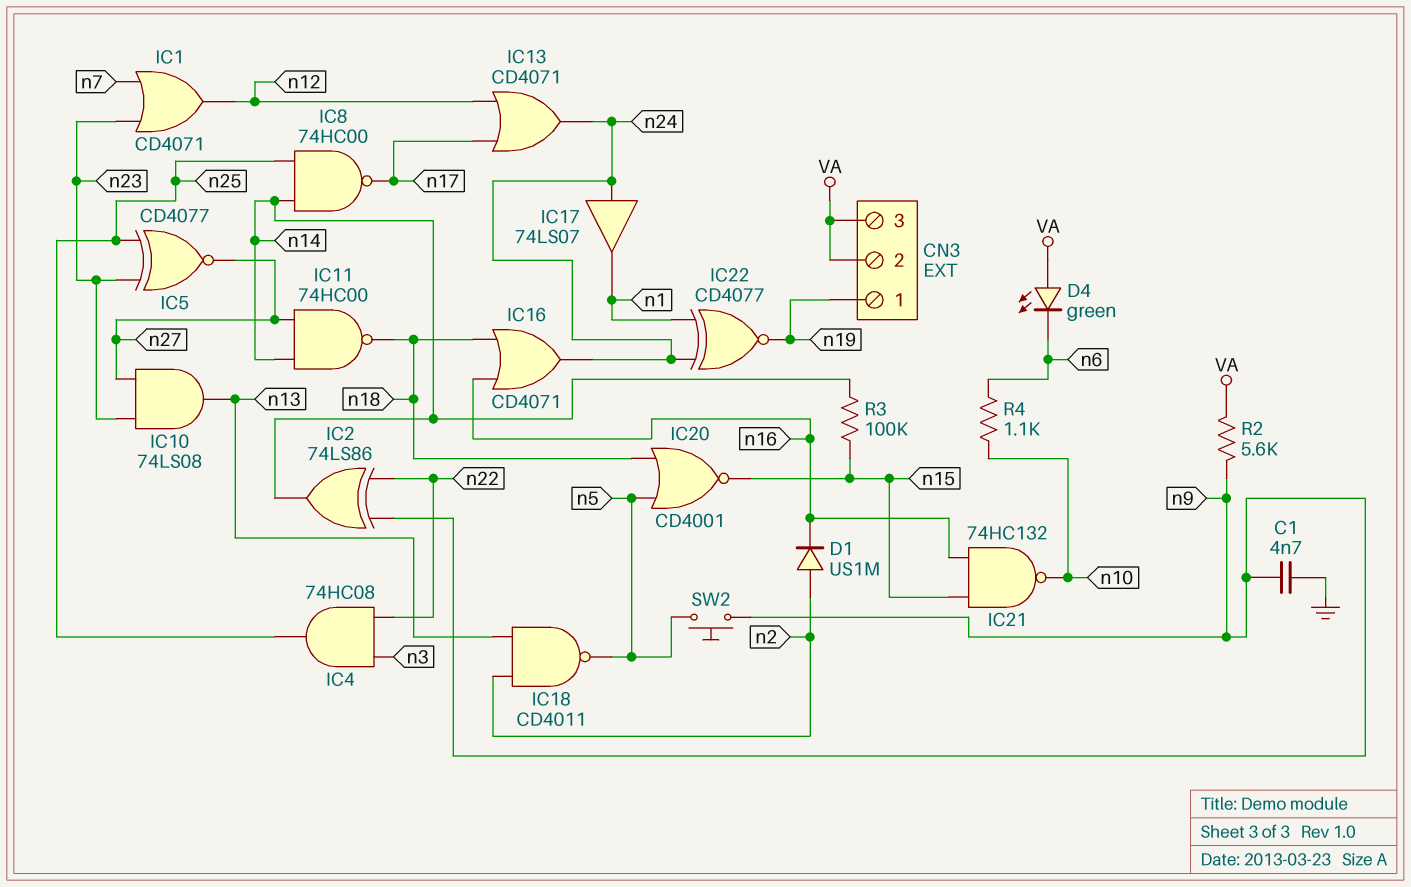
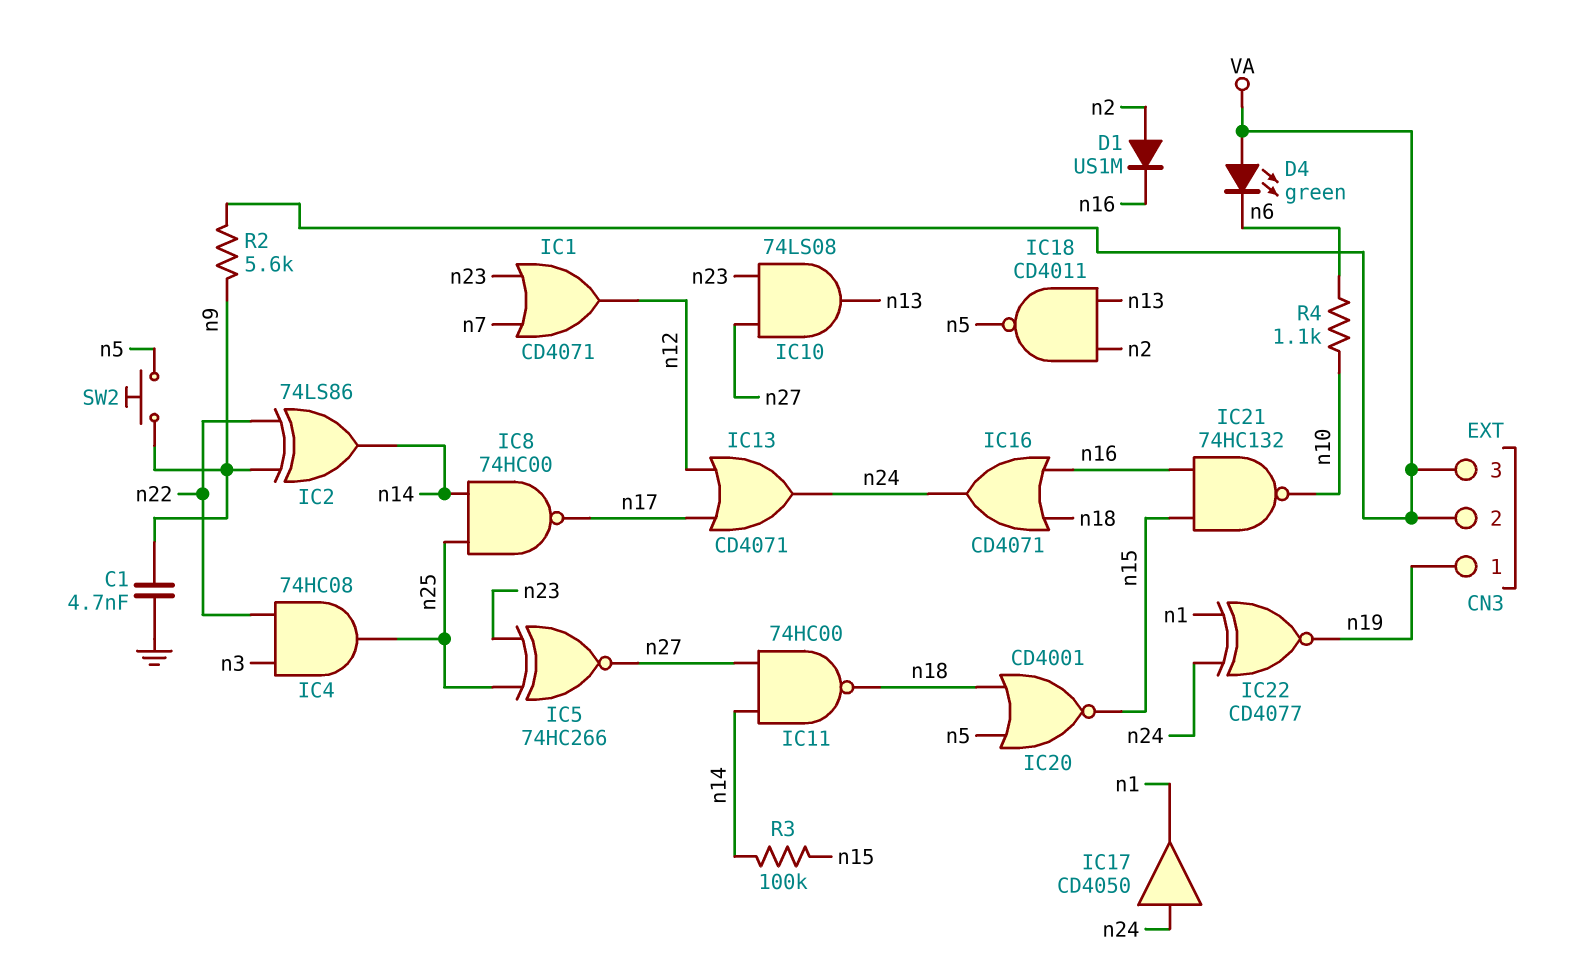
IC5: XNOR CD4077 (in n23, in n25, out n27) -> XNOR 74HC266 (in n23, in n25, out n27)
IC17: buffer 74LS07 (in n24, out n1) -> buffer CD4050 (in n24, out n1)

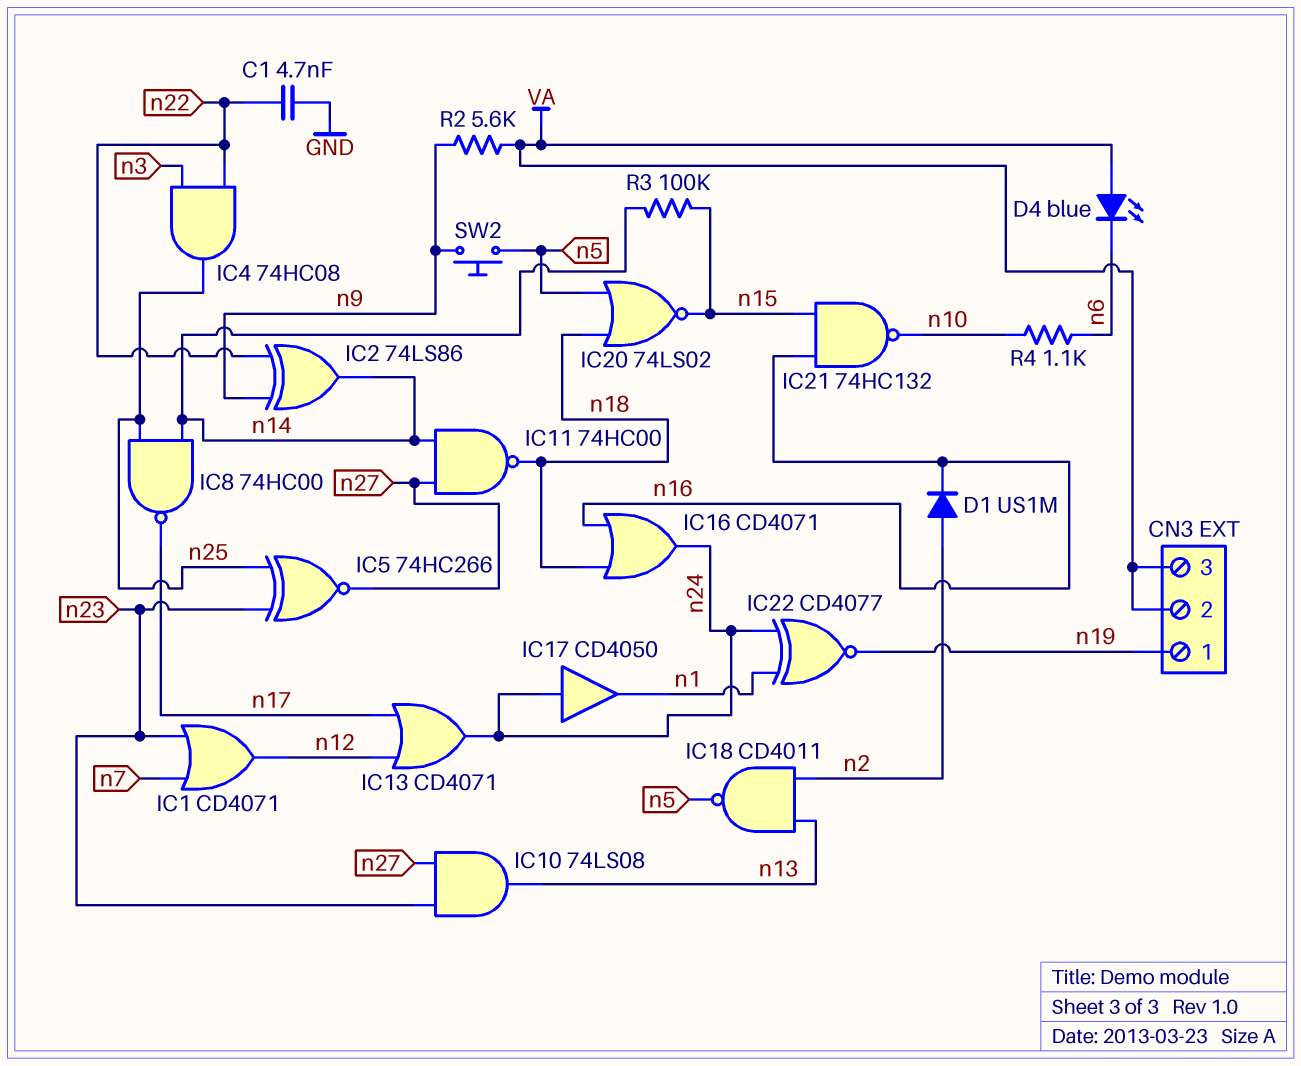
C1: 4.7nF (GND, n9) -> 4.7nF (GND, n22)
D4: LED green (A VA, K n6) -> LED blue (A VA, K n6)
IC20: NOR CD4001 (in n5, in n18, out n15) -> NOR 74LS02 (in n5, in n18, out n15)

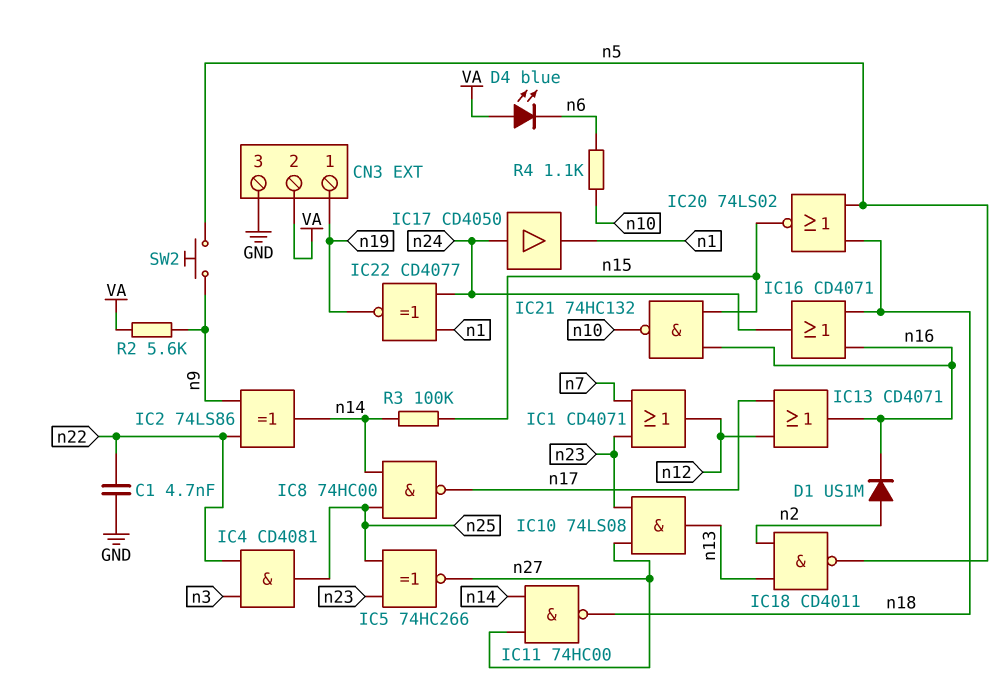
CN3 pin 3: VA -> GND
IC4: AND 74HC08 (in n3, in n22, out n25) -> AND CD4081 (in n3, in n22, out n25)
IC13: OR CD4071 (in n12, in n17, out n24) -> OR CD4071 (in n12, in n17, out n16)

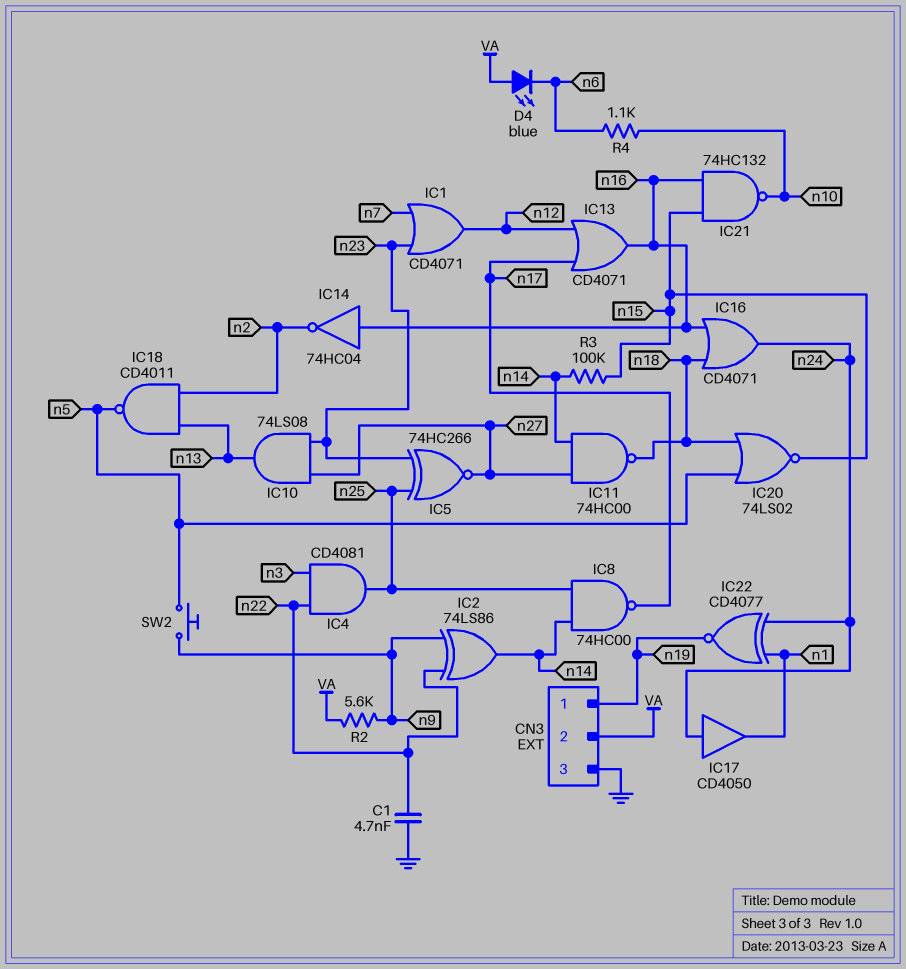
D1: diode US1M (A n2, K n16) -> none
IC14: none -> NOT 74HC04 (in n16, out n2)

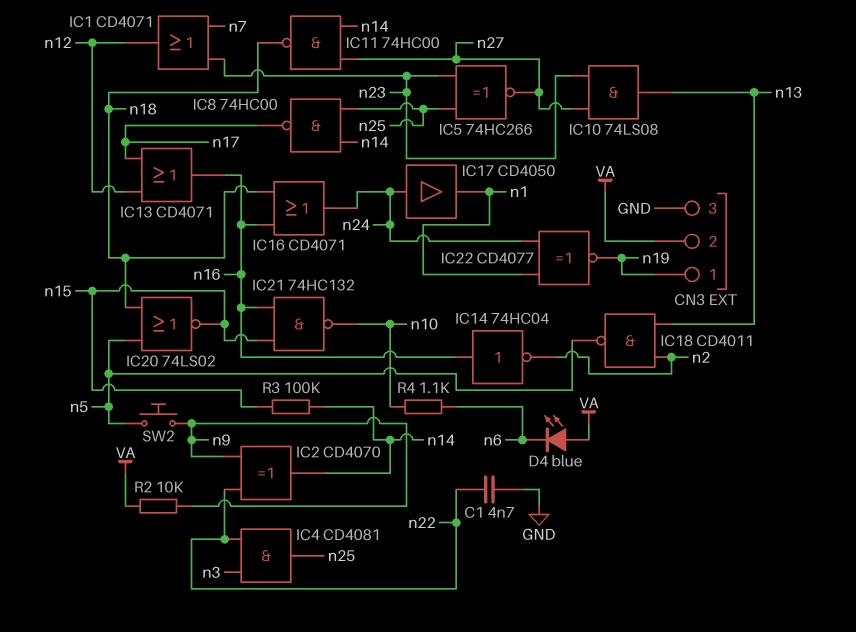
IC2: XOR 74LS86 (in n9, in n22, out n14) -> XOR CD4070 (in n9, in n22, out n14)
R2: 5.6k (VA, n9) -> 10k (VA, n9)

